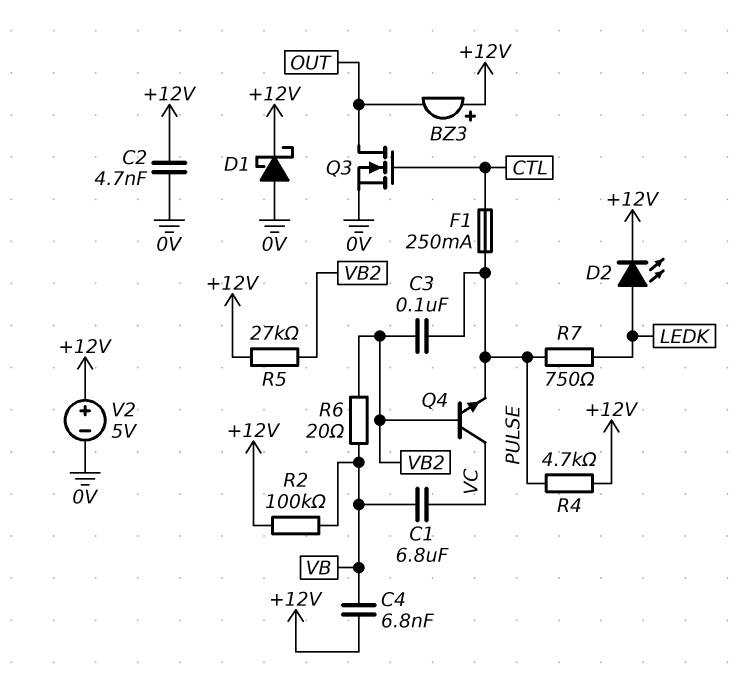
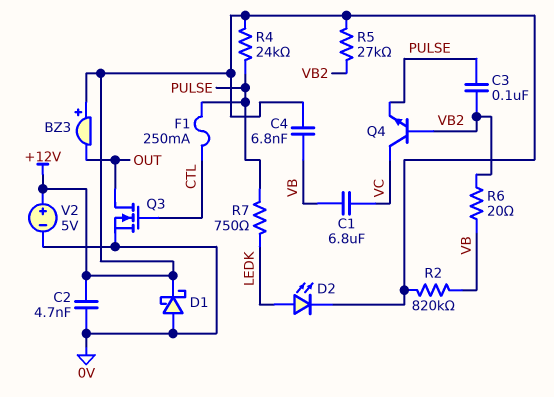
R2: 100k (+12V, VB) -> 820k (+12V, VB)
R4: 4.7k (+12V, PULSE) -> 24k (+12V, PULSE)

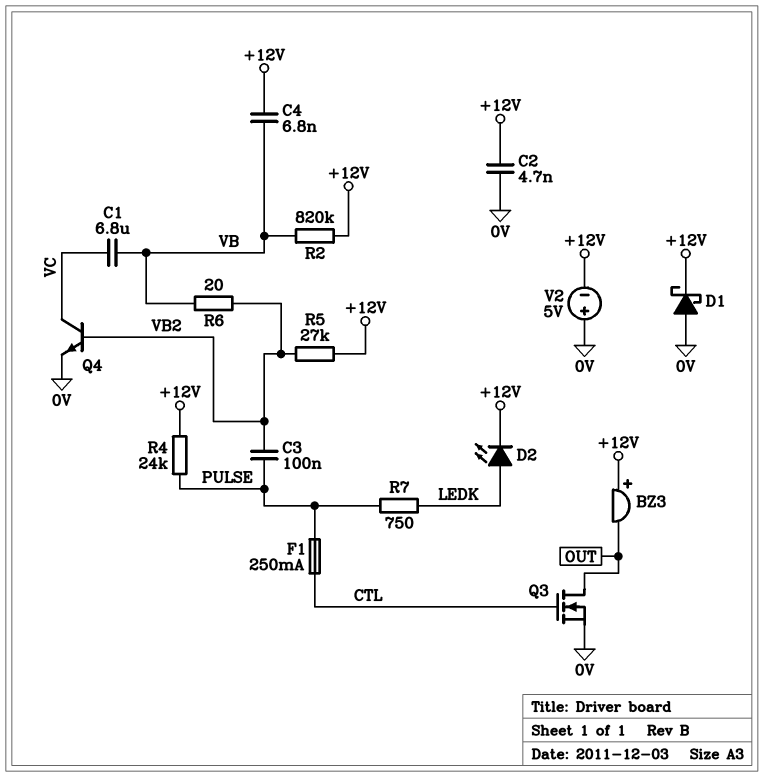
Q4: NPN (B VB2, C VC, E PULSE) -> NPN (B VB2, C VC, E 0V)
V2: 5V (plus +12V, minus 0V) -> 5V (plus 0V, minus +12V)

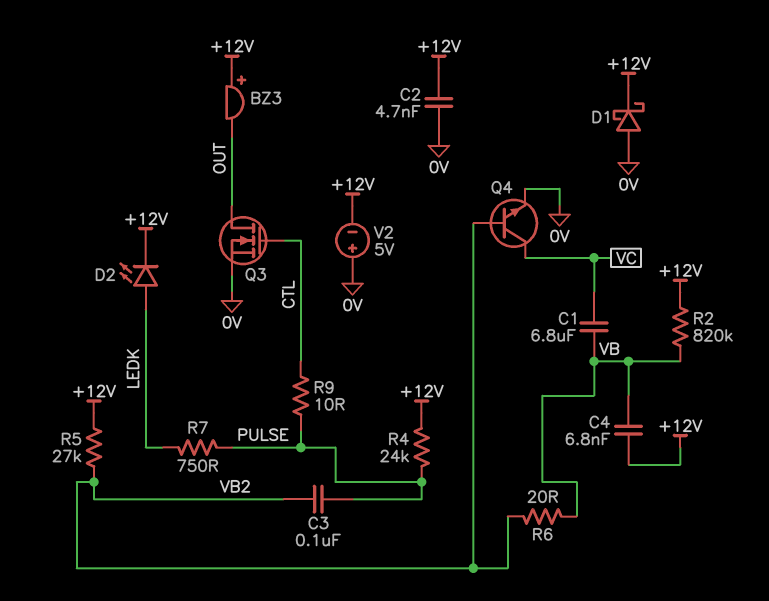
F1: 250mA (CTL, PULSE) -> none
R9: none -> 10 (CTL, PULSE)

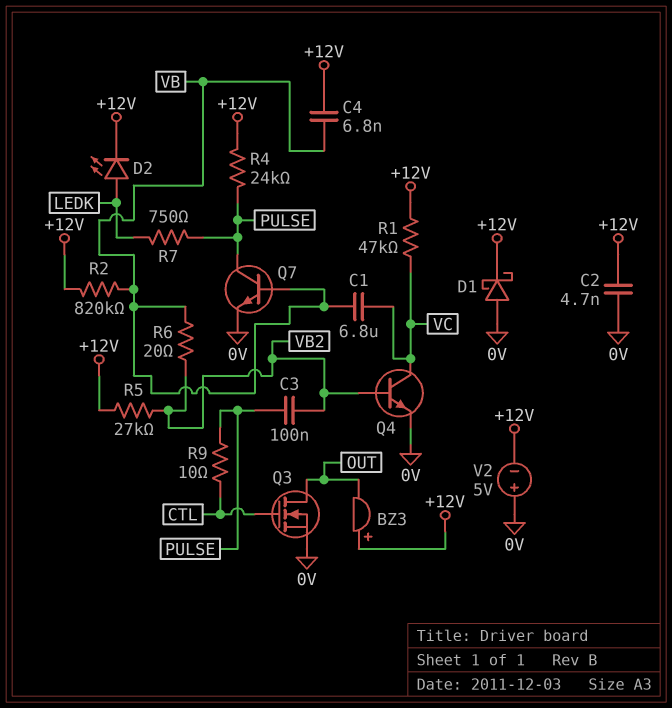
Q7: none -> NPN (B VB, C PULSE, E 0V)
R1: none -> 47k (+12V, VC)

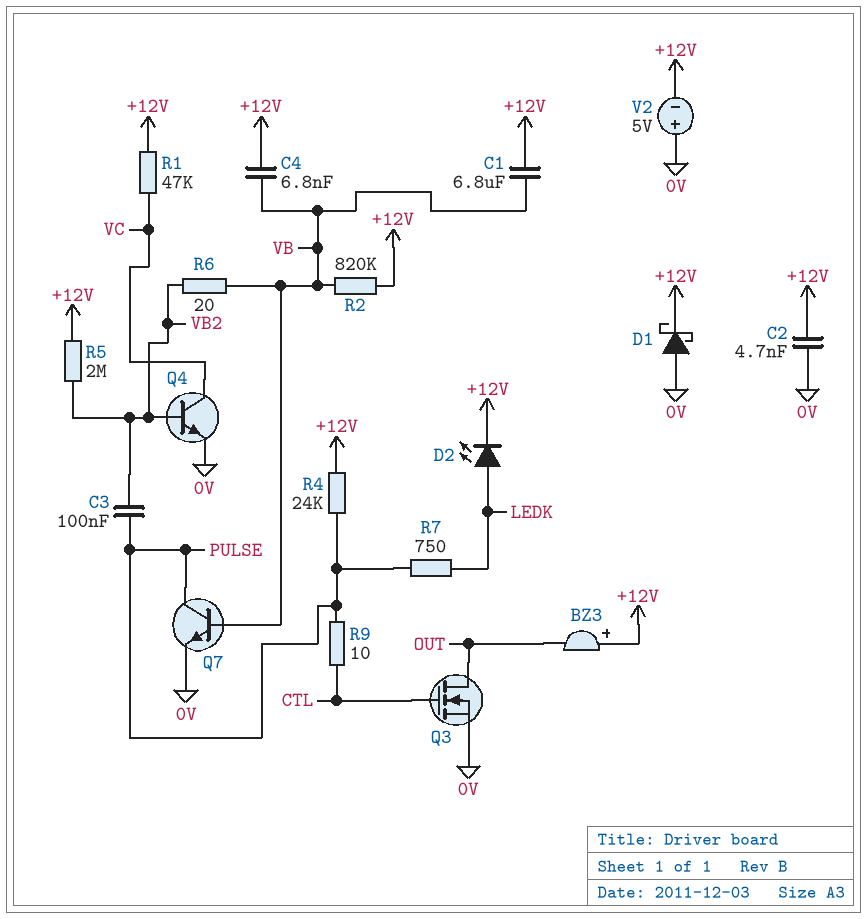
C1: 6.8uF (VB, VC) -> 6.8uF (+12V, VB)
R5: 27k (+12V, VB2) -> 2M (+12V, VB2)

